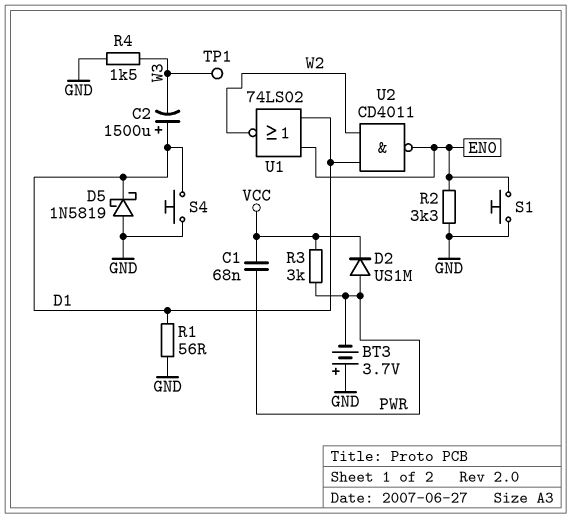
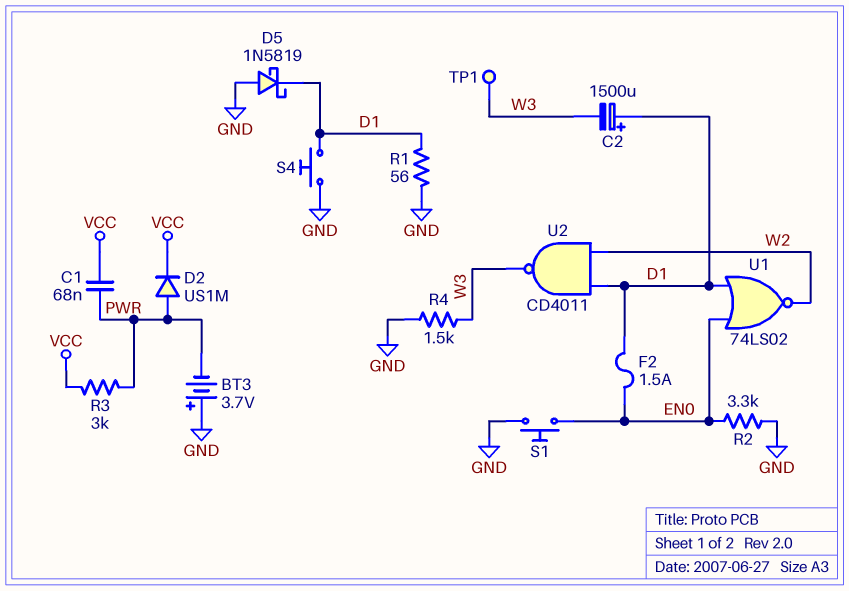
F2: none -> 1.5A (D1, EN0)
U2: NAND CD4011 (in D1, in W2, out EN0) -> NAND CD4011 (in D1, in W2, out W3)

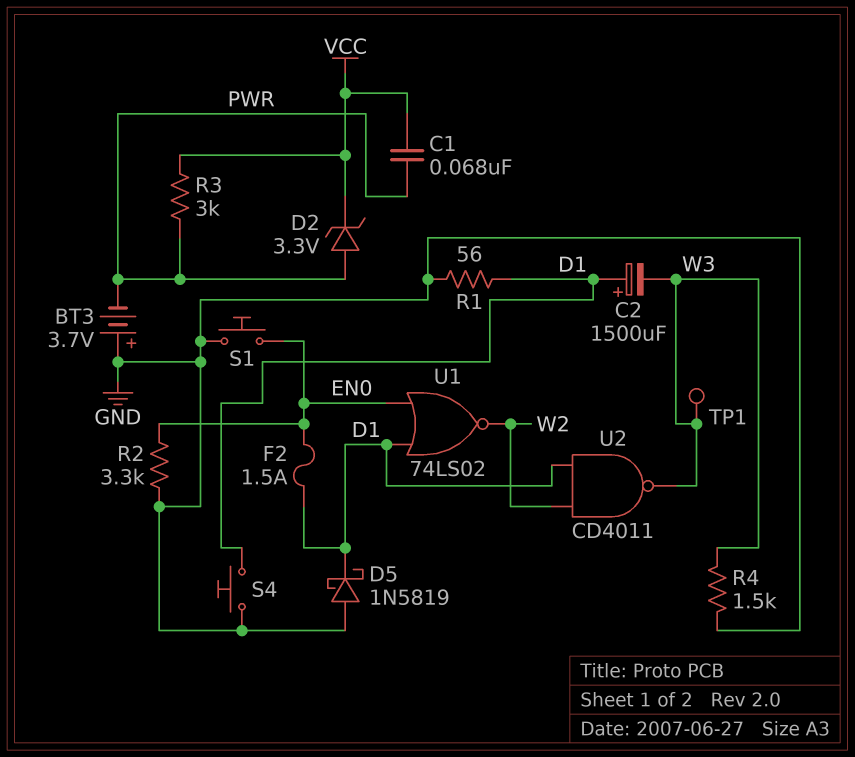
D2: diode US1M (A PWR, K VCC) -> zener 3.3V (A PWR, K VCC)

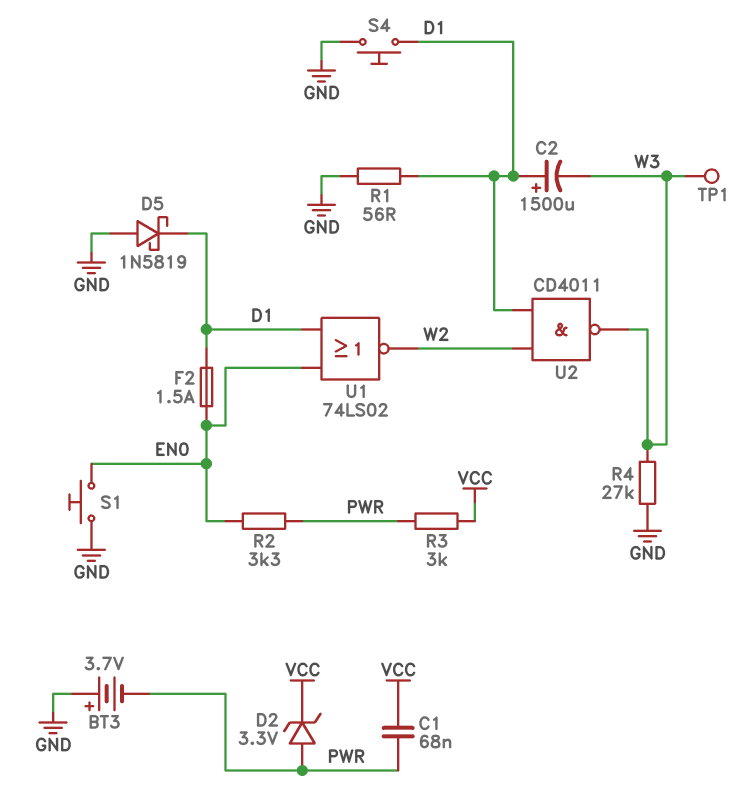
R2: 3.3k (EN0, GND) -> 3.3k (EN0, PWR)
R4: 1.5k (GND, W3) -> 27k (GND, W3)

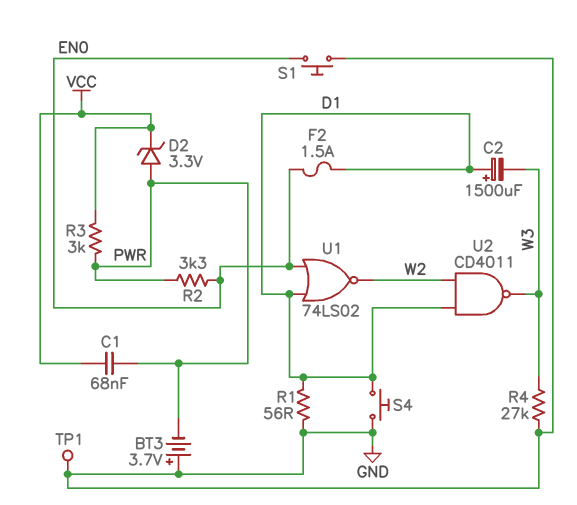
D5: schottky 1N5819 (A GND, K D1) -> none
TP1: test point (W3) -> test point (GND)

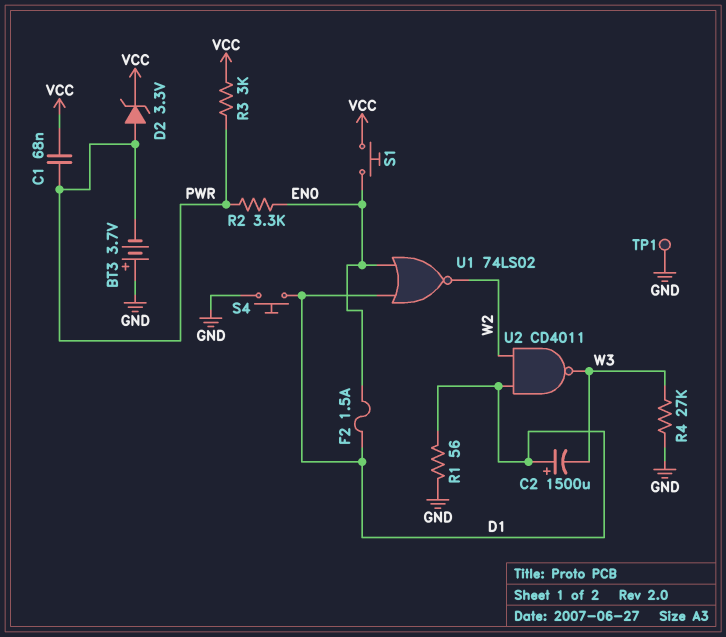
S1: button (EN0, GND) -> button (EN0, VCC)

